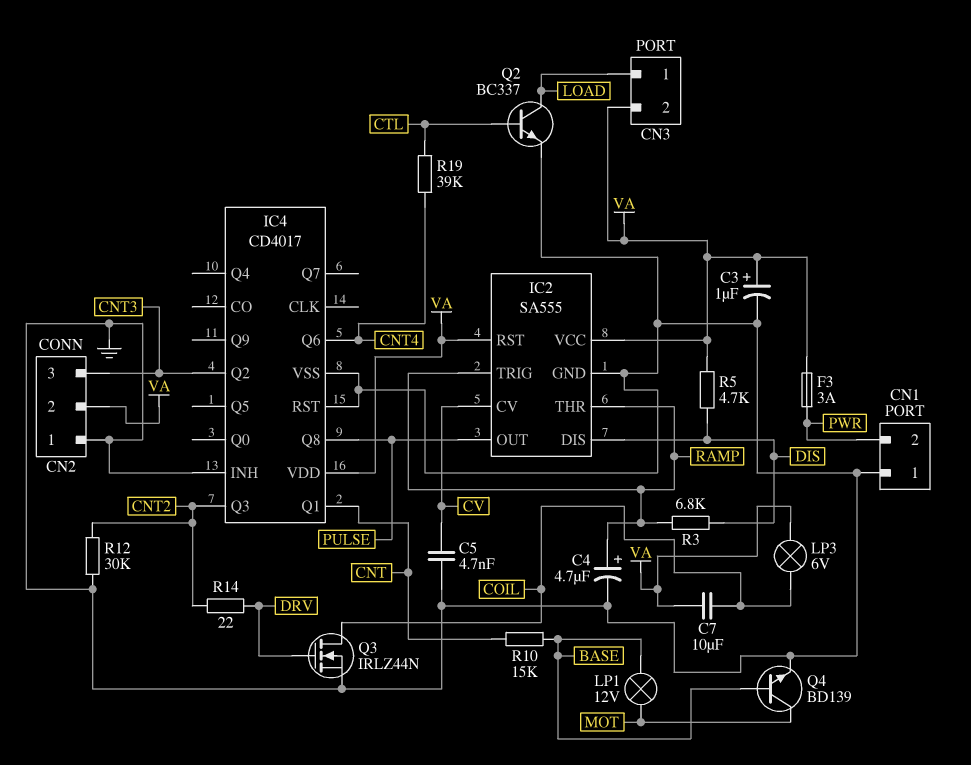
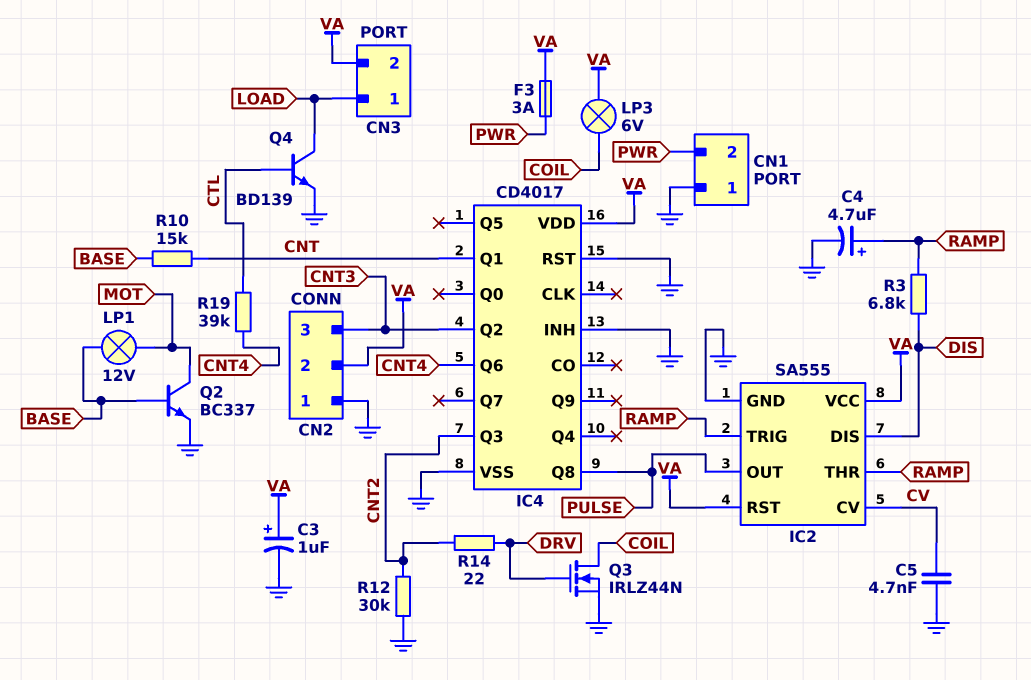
C7: 10uF (COIL, VA) -> none
Q2: NPN BC337 (B CTL, C LOAD, E GND) -> NPN BC337 (B BASE, C MOT, E GND)
Q4: NPN BD139 (B BASE, C MOT, E GND) -> NPN BD139 (B CTL, C LOAD, E GND)
R5: 4.7k (DIS, VA) -> none

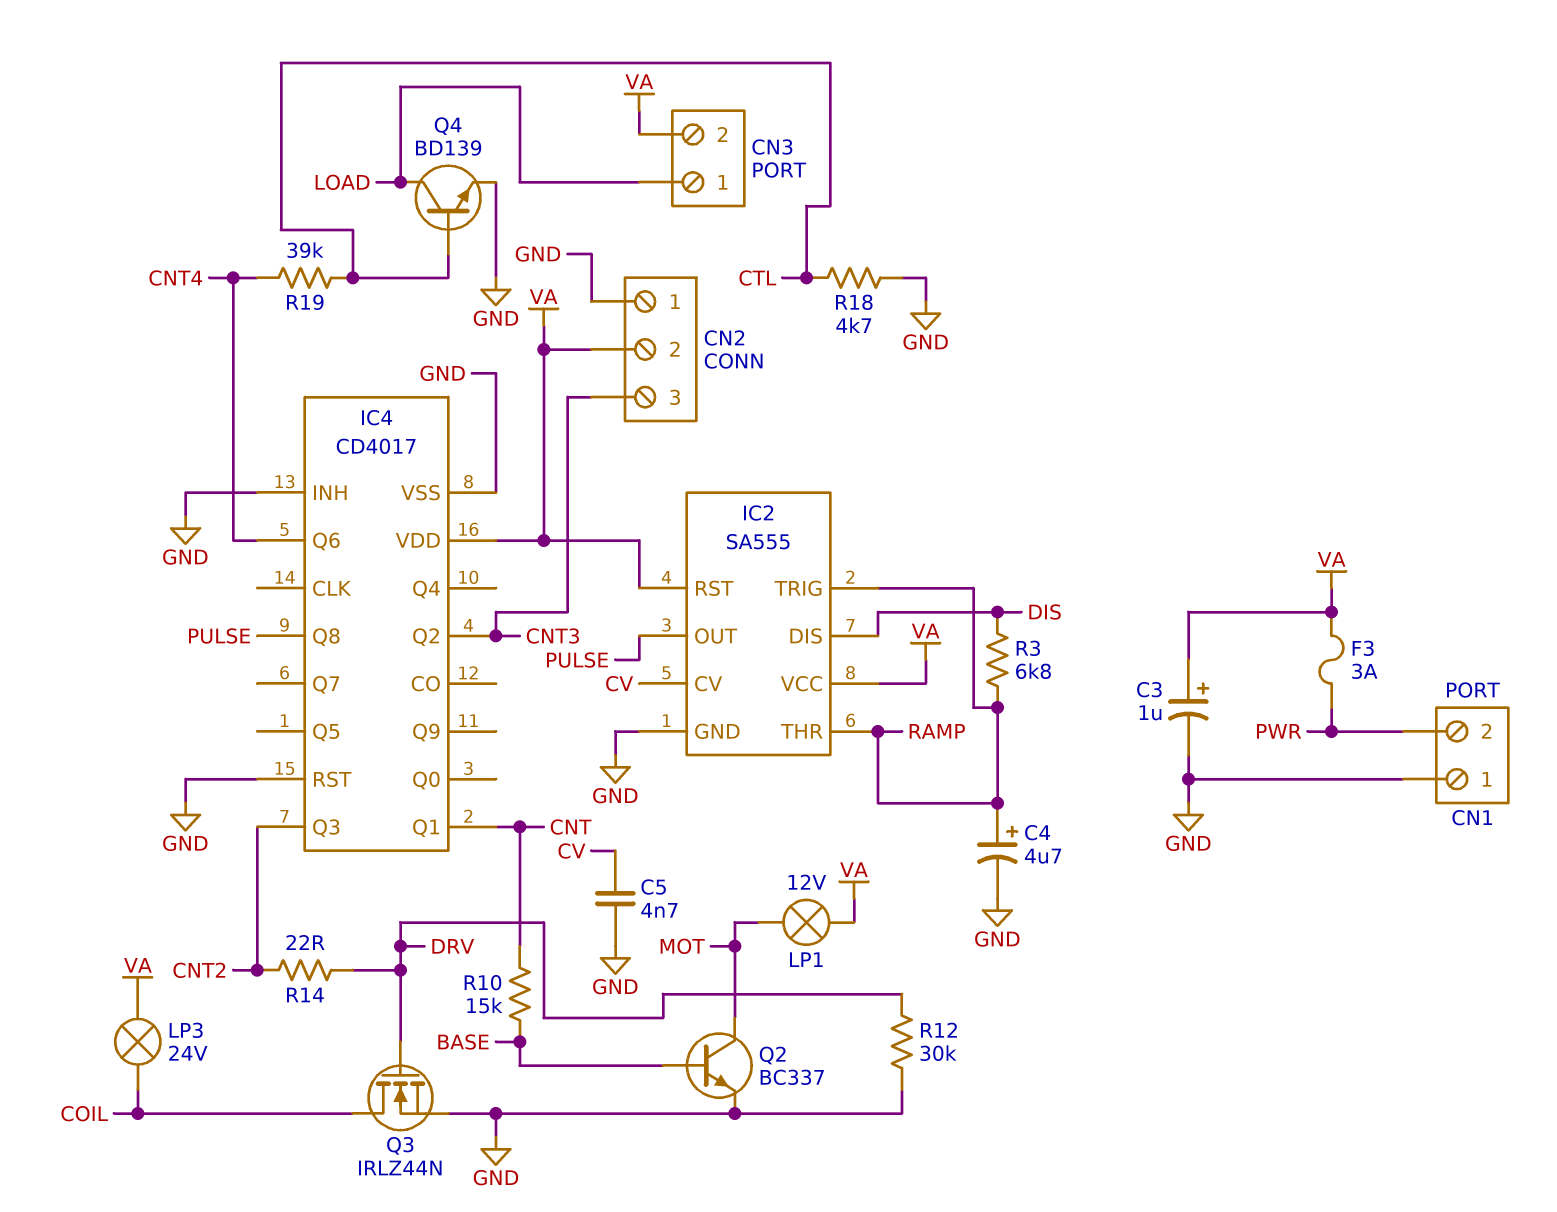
LP1: lamp 12V (BASE, MOT) -> lamp 12V (MOT, VA)
LP3: lamp 6V (COIL, VA) -> lamp 24V (COIL, VA)
R12: 30k (CNT2, GND) -> 30k (DRV, GND)
R18: none -> 4.7k (CTL, GND)

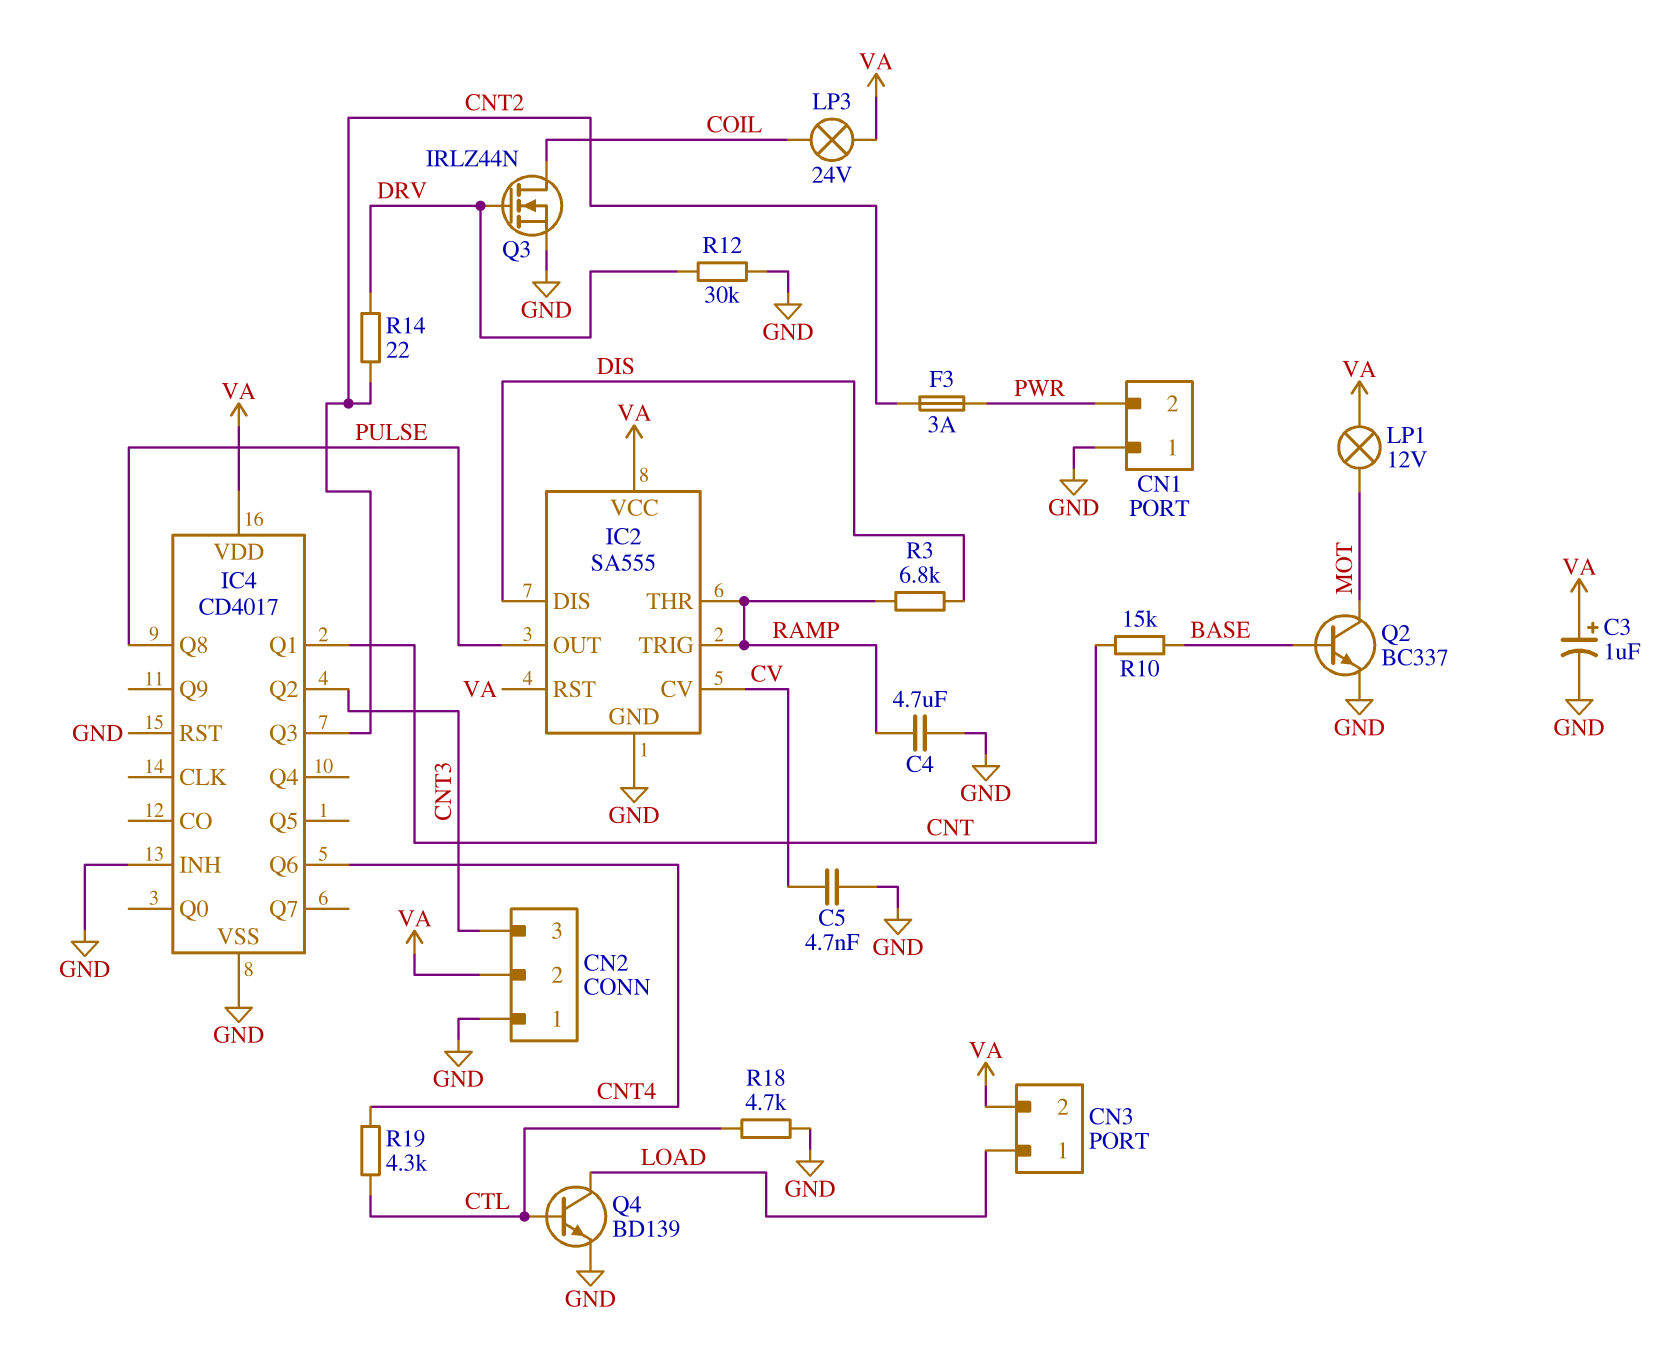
C4: 4.7uF (plus RAMP, minus GND) -> 4.7uF (GND, RAMP)
F3: 3A (PWR, VA) -> 3A (CNT2, PWR)
R19: 39k (CNT4, CTL) -> 4.3k (CNT4, CTL)

